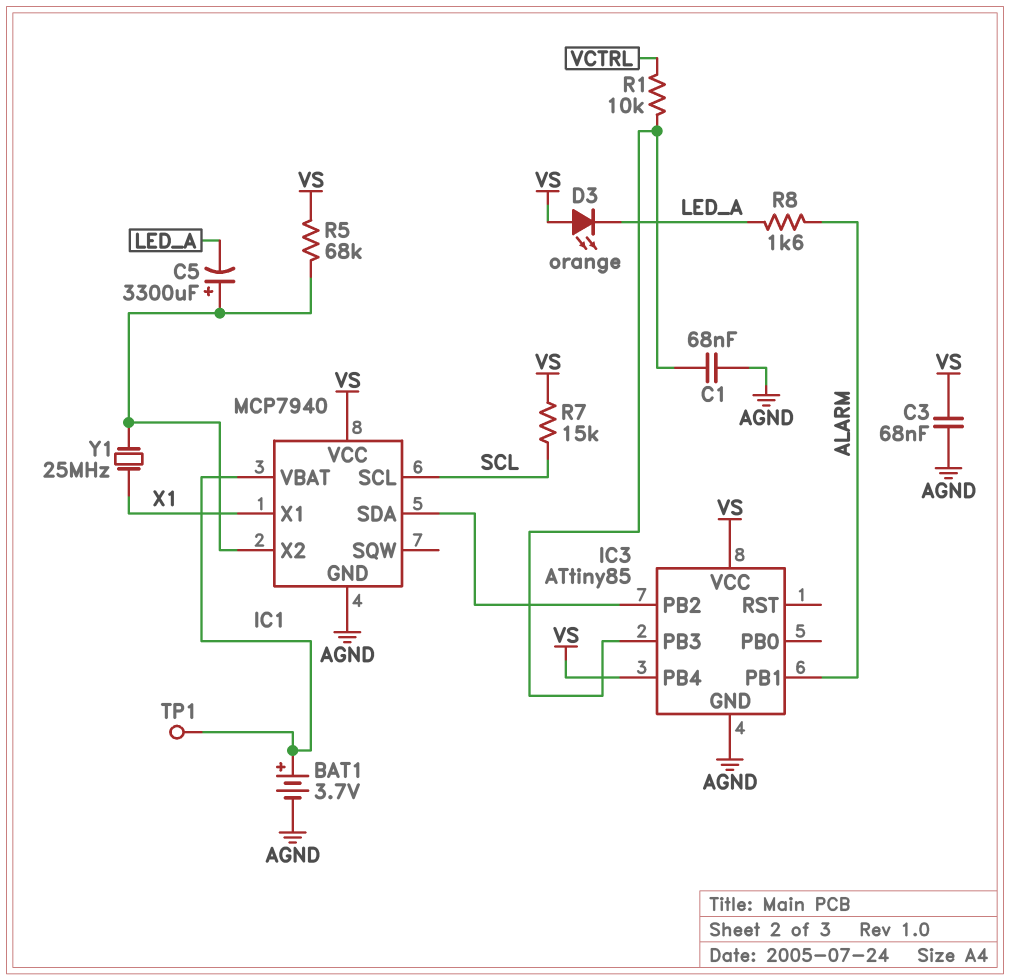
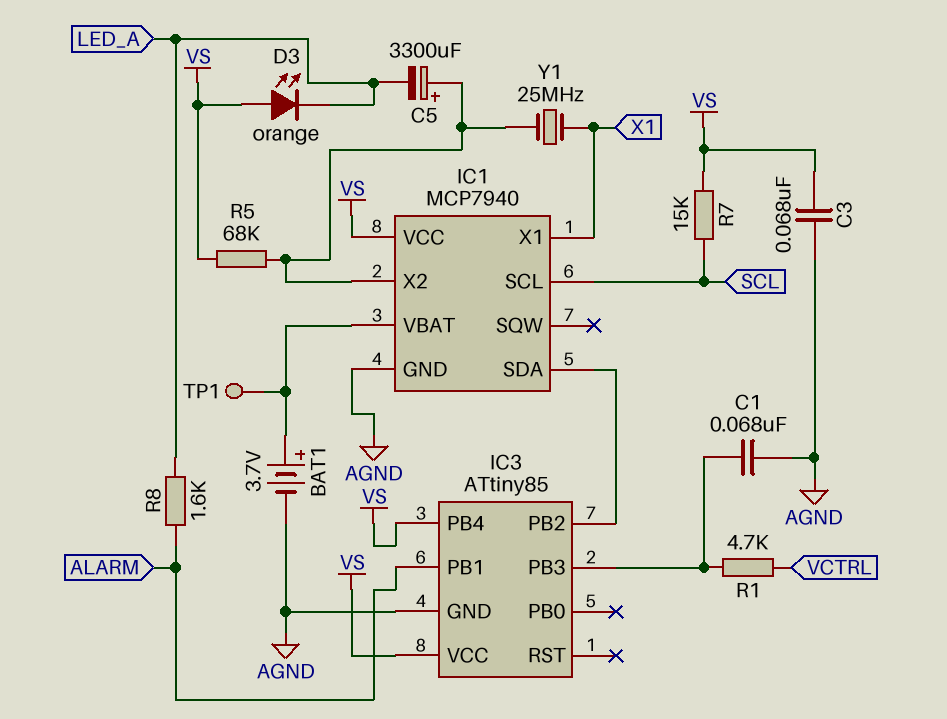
R1: 10k (IC3/PB3, VCTRL) -> 4.7k (IC3/PB3, VCTRL)

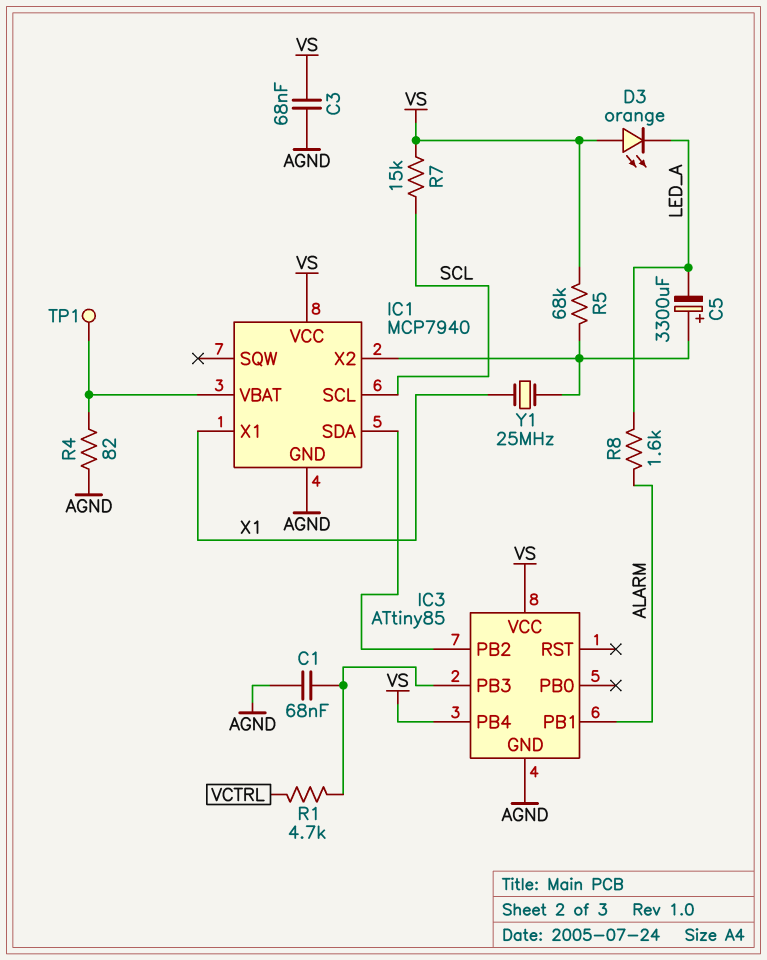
BAT1: 3.7V (plus IC1/VBAT, minus AGND) -> none
R4: none -> 82 (AGND, IC1/VBAT)

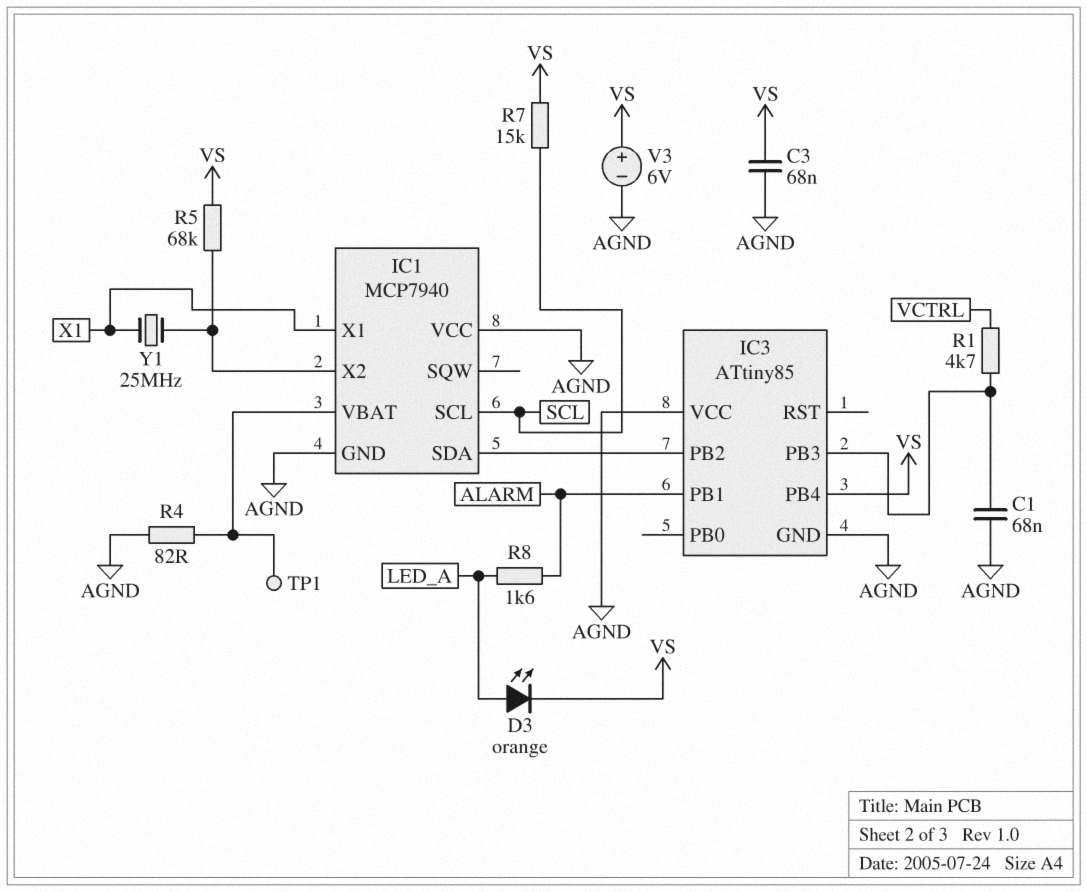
C5: 3300uF (plus IC1/X2, minus LED_A) -> none
D3: LED orange (A VS, K LED_A) -> LED orange (A LED_A, K VS)
IC1 pin VCC: VS -> AGND
IC3 pin VCC: VS -> AGND
V3: none -> 6V (plus VS, minus AGND)

